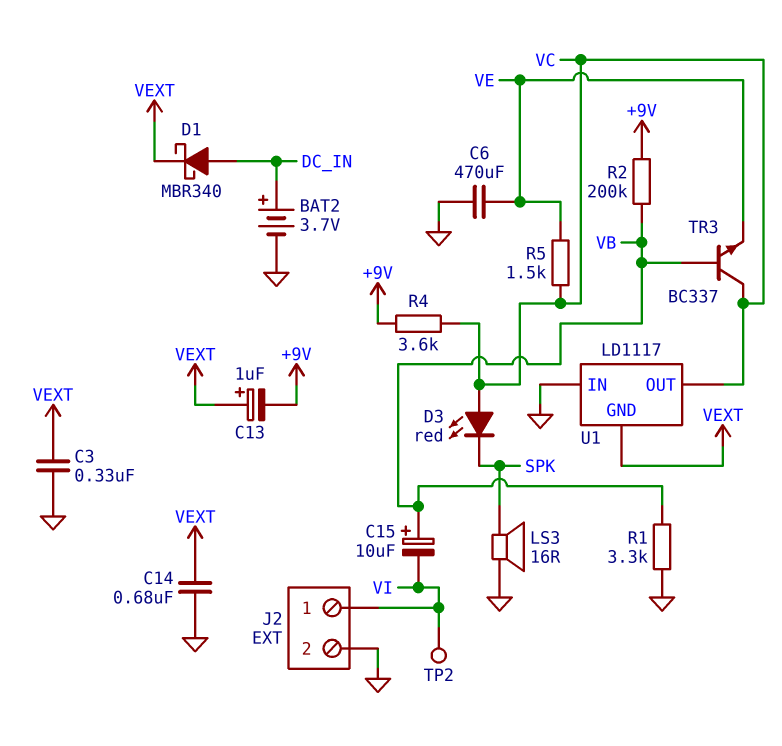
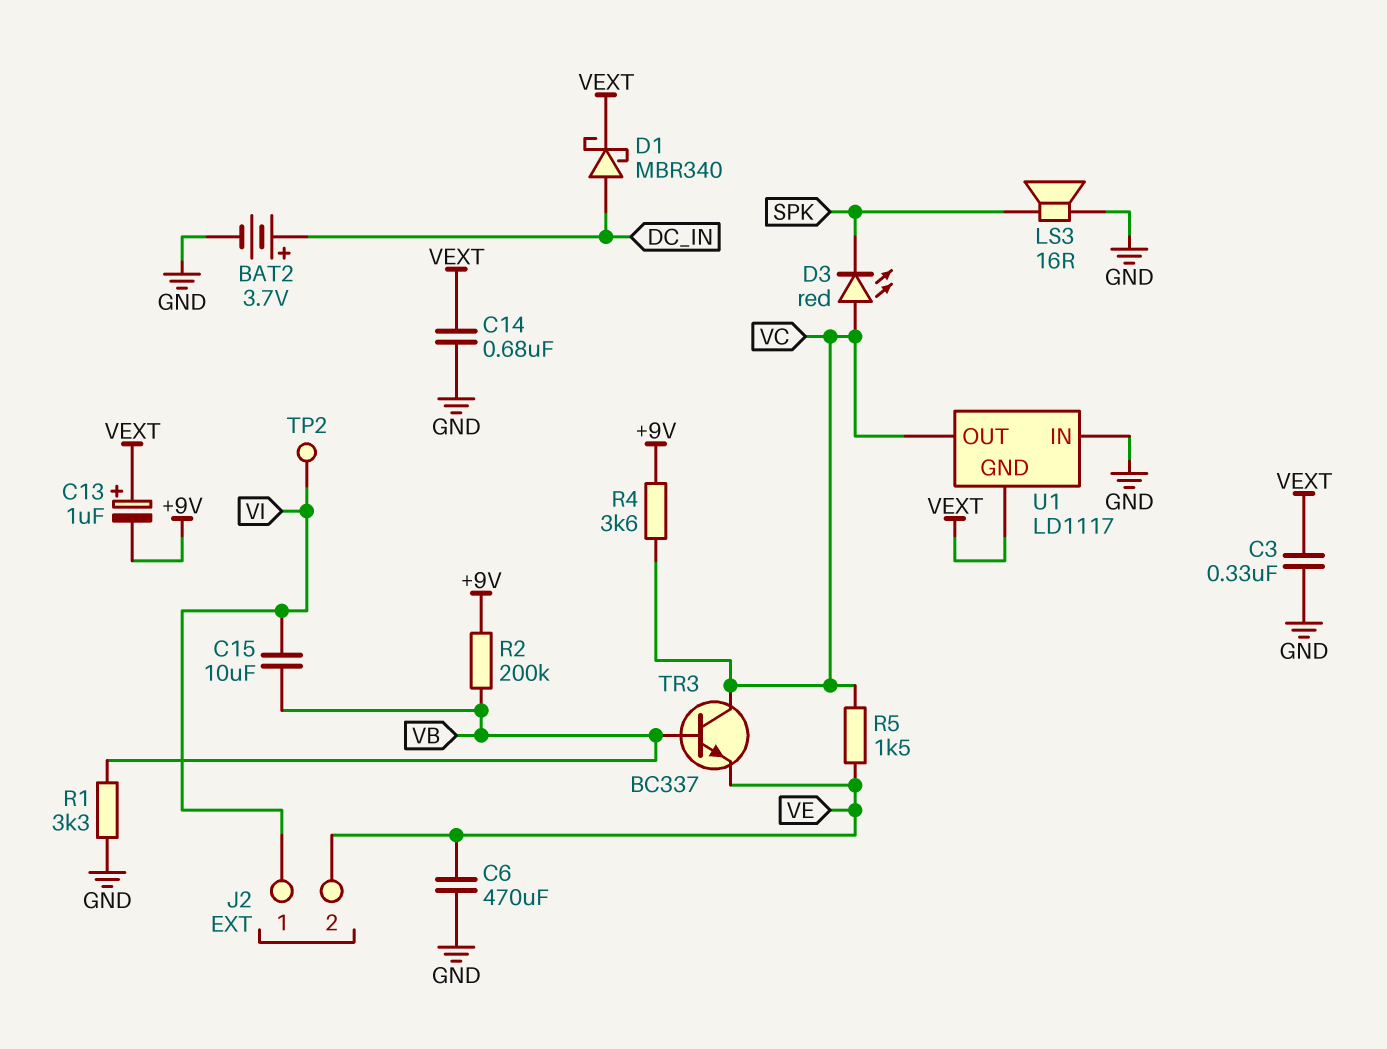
C15: 10uF (plus VB, minus VI) -> 10uF (VB, VI)
J2 pin 2: GND -> VE

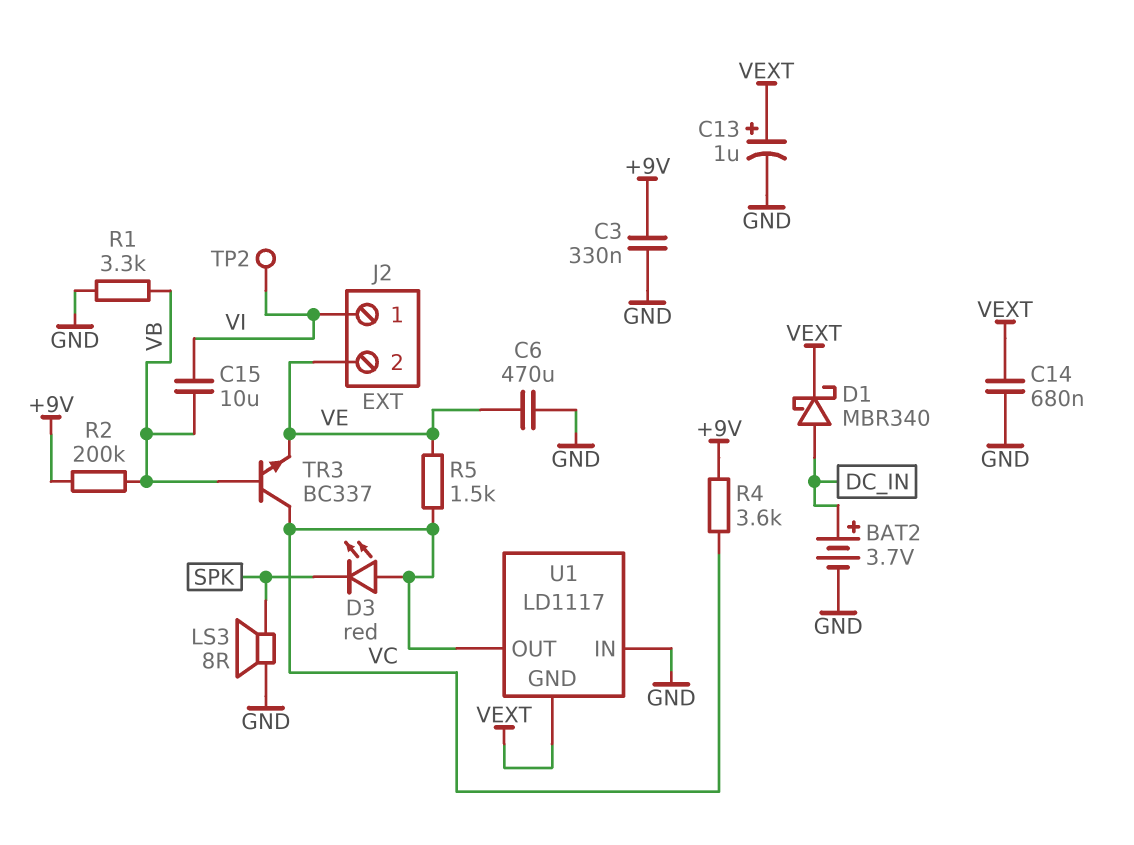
C3: 330nF (GND, VEXT) -> 330nF (+9V, GND)
C13: 1uF (plus VEXT, minus +9V) -> 1uF (plus VEXT, minus GND)
LS3: speaker 16R (GND, SPK) -> speaker 8R (GND, SPK)

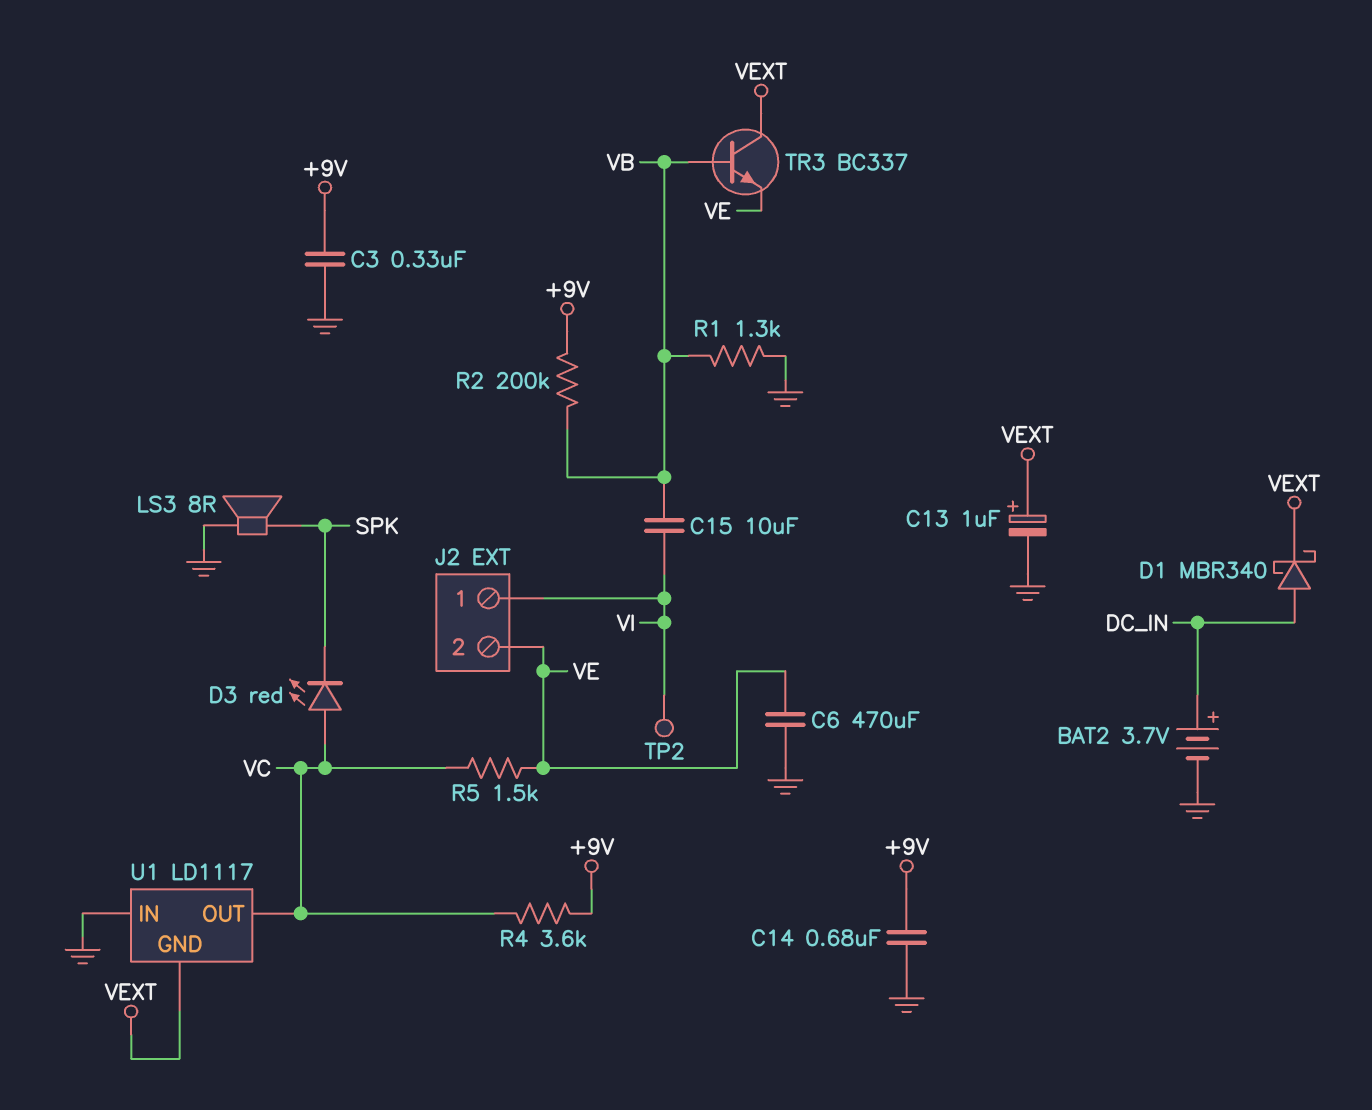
C14: 680nF (GND, VEXT) -> 680nF (+9V, GND)
R1: 3.3k (GND, VB) -> 1.3k (GND, VB)
TR3: NPN BC337 (B VB, C VC, E VE) -> NPN BC337 (B VB, C VEXT, E VE)

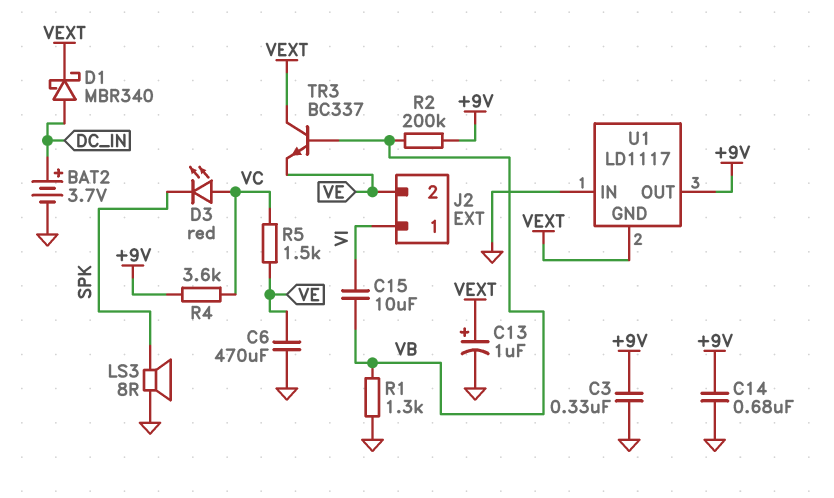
TP2: test point (VI) -> none
U1 pin OUT: VC -> +9V

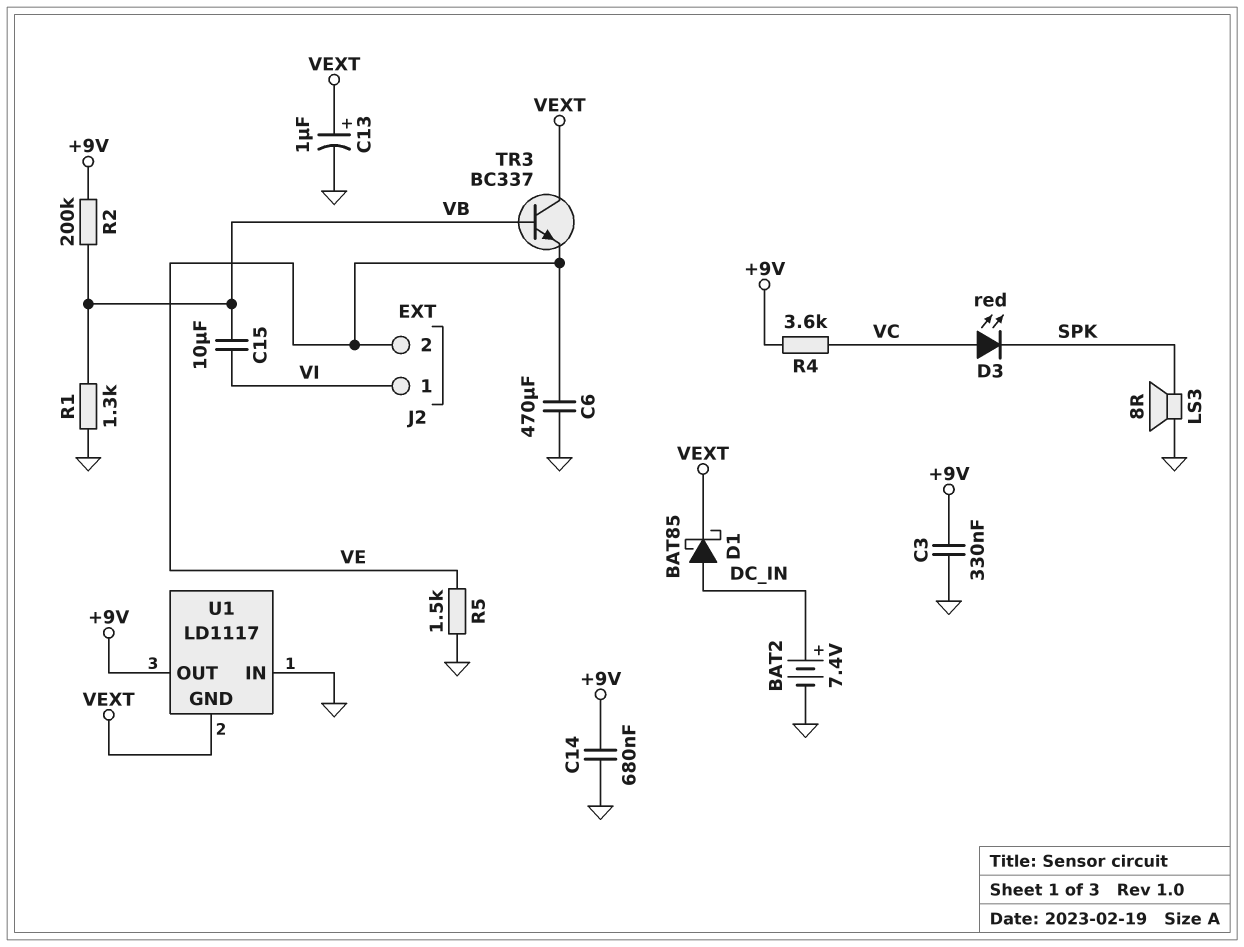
BAT2: 3.7V (plus DC_IN, minus GND) -> 7.4V (plus DC_IN, minus GND)
D1: schottky MBR340 (A DC_IN, K VEXT) -> schottky BAT85 (A DC_IN, K VEXT)
R5: 1.5k (VC, VE) -> 1.5k (GND, VE)

